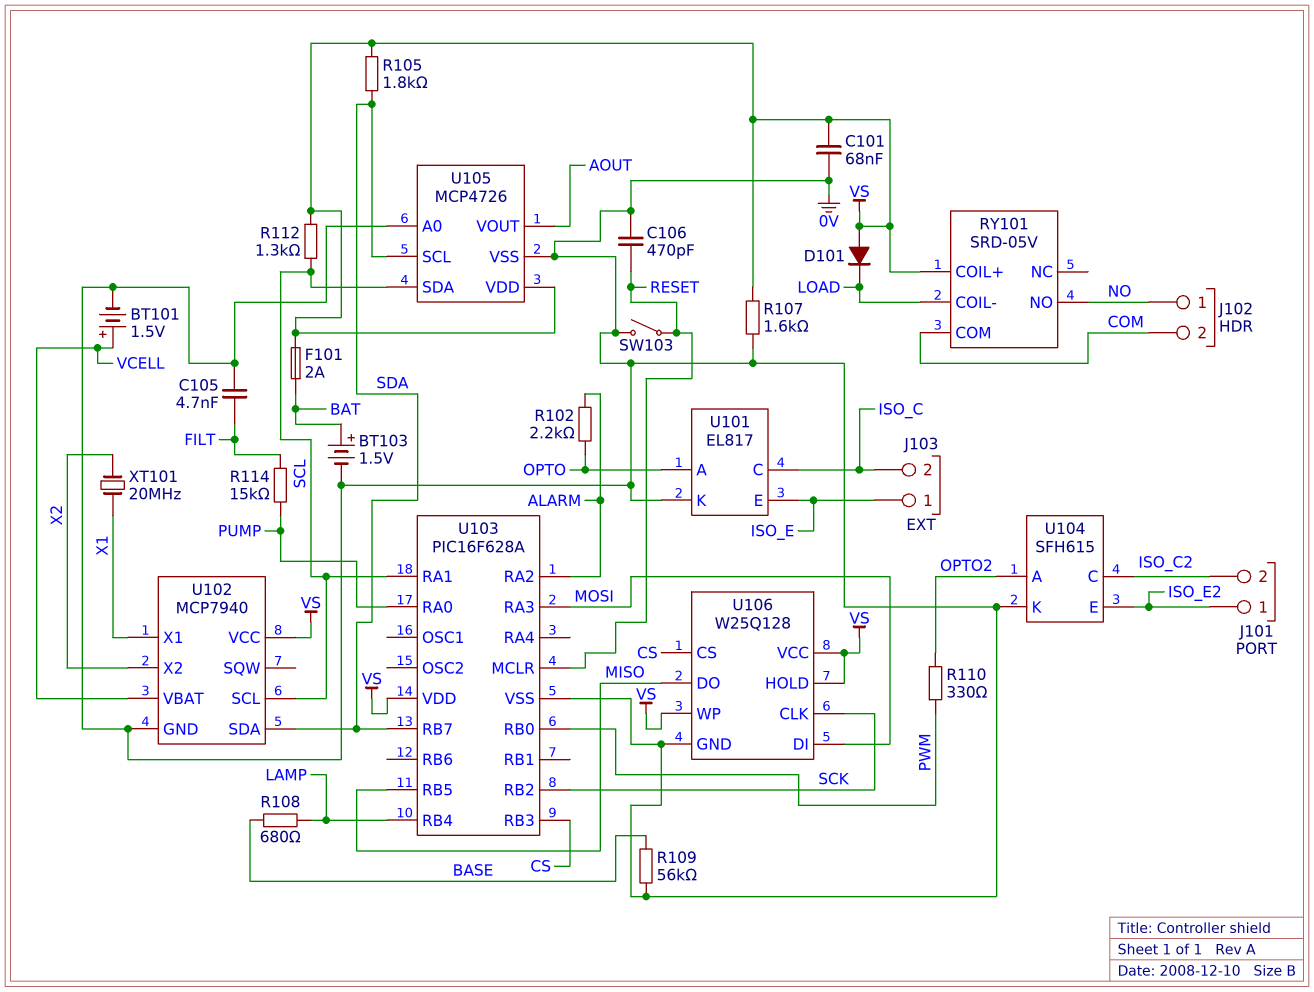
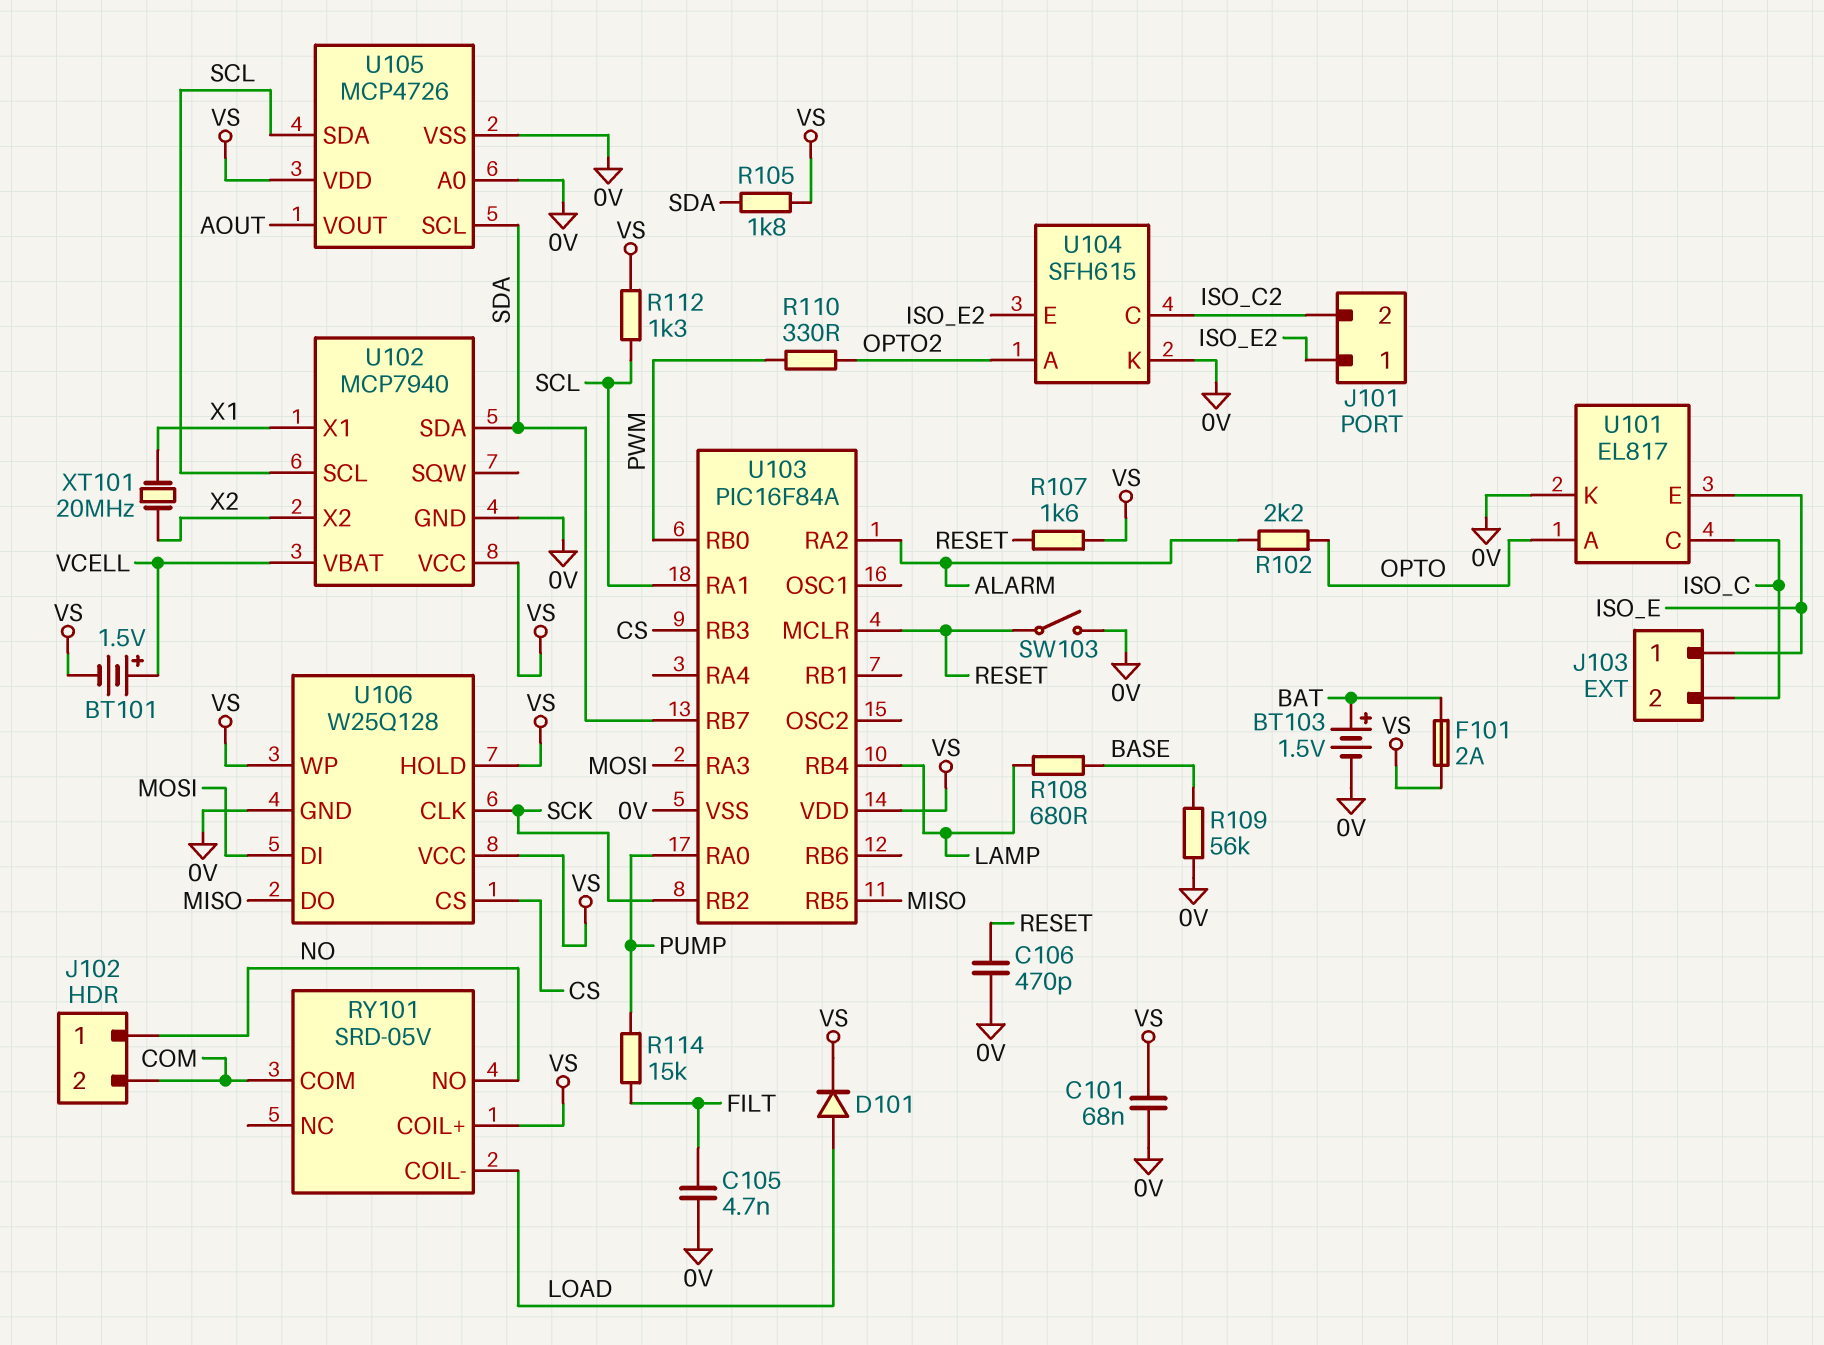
BT101: 1.5V (plus VCELL, minus 0V) -> 1.5V (plus VCELL, minus VS)
D101: diode (A VS, K LOAD) -> diode (A LOAD, K VS)
R107: 1.6k (0V, VS) -> 1.6k (RESET, VS)
U103: PIC16F628A -> PIC16F84A

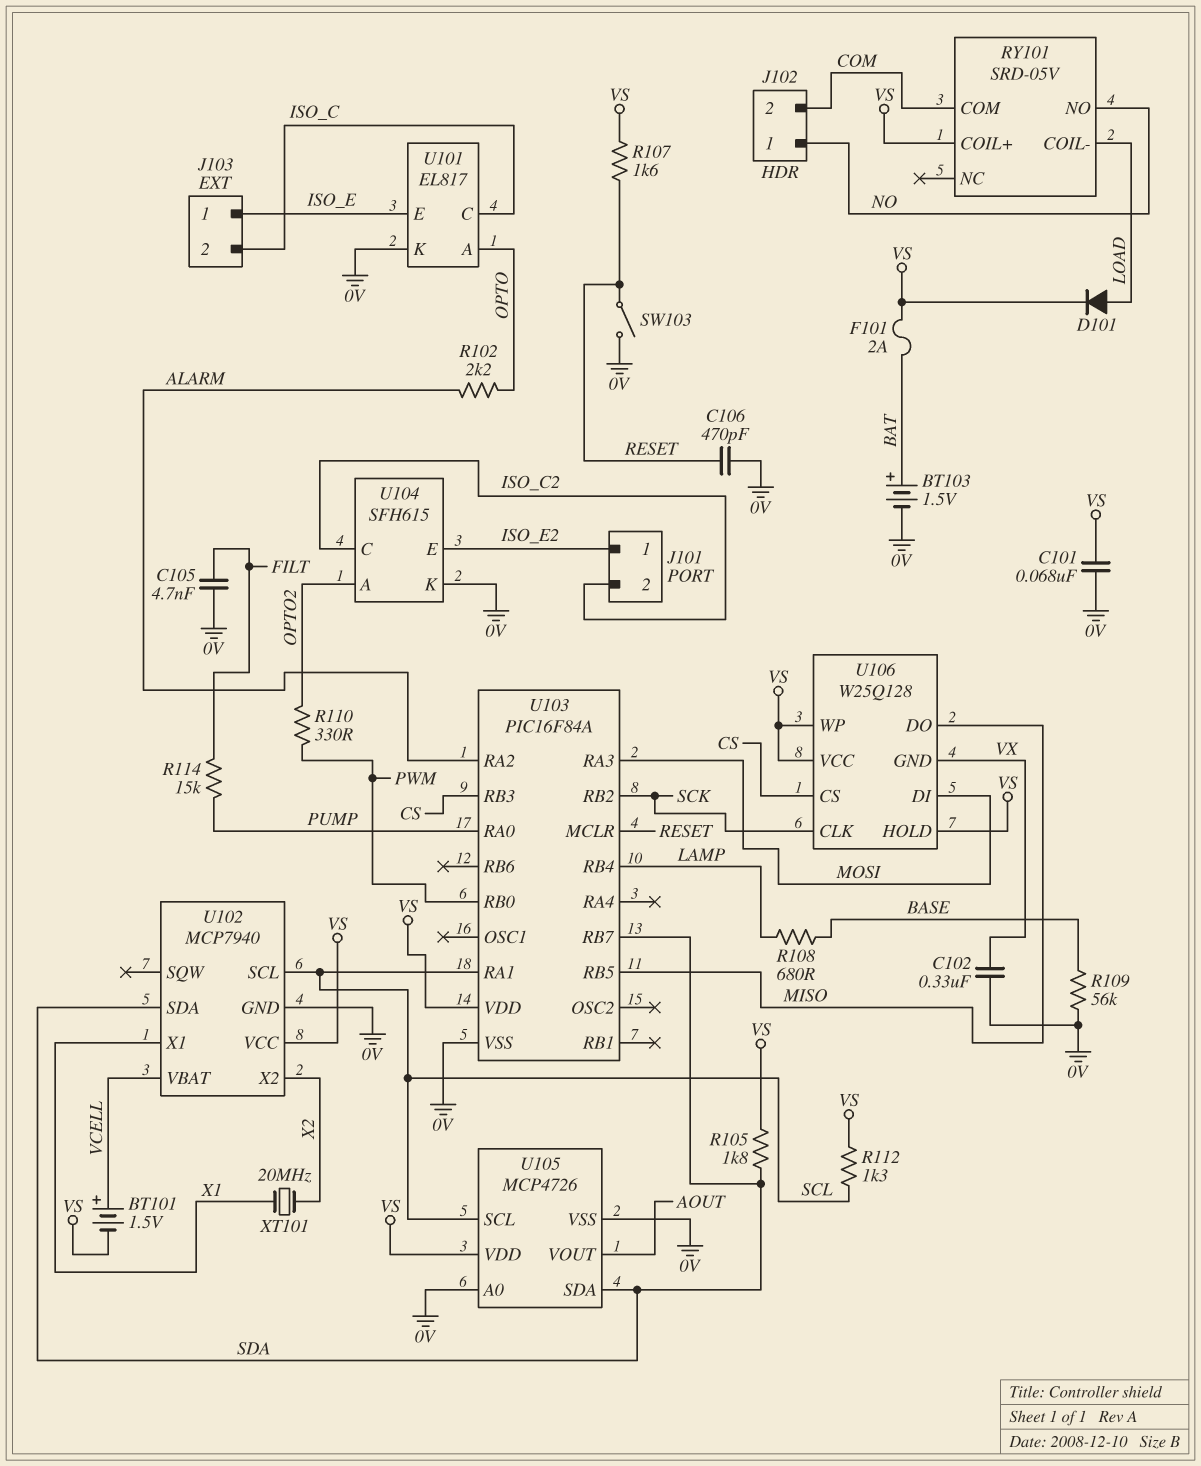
C102: none -> 330nF (0V, VX)
U105 pin SCL: SDA -> SCL
U105 pin SDA: SCL -> SDA
U106 pin GND: 0V -> VX

